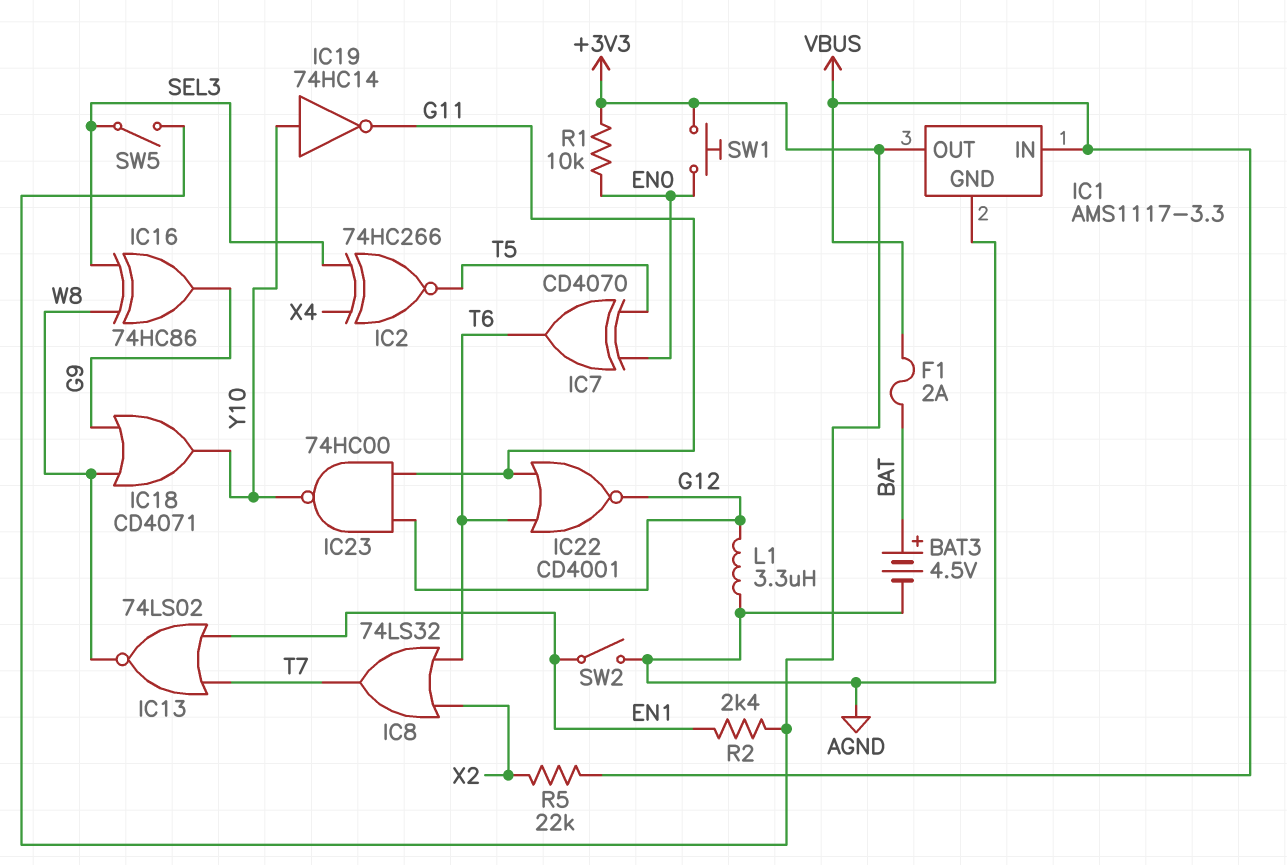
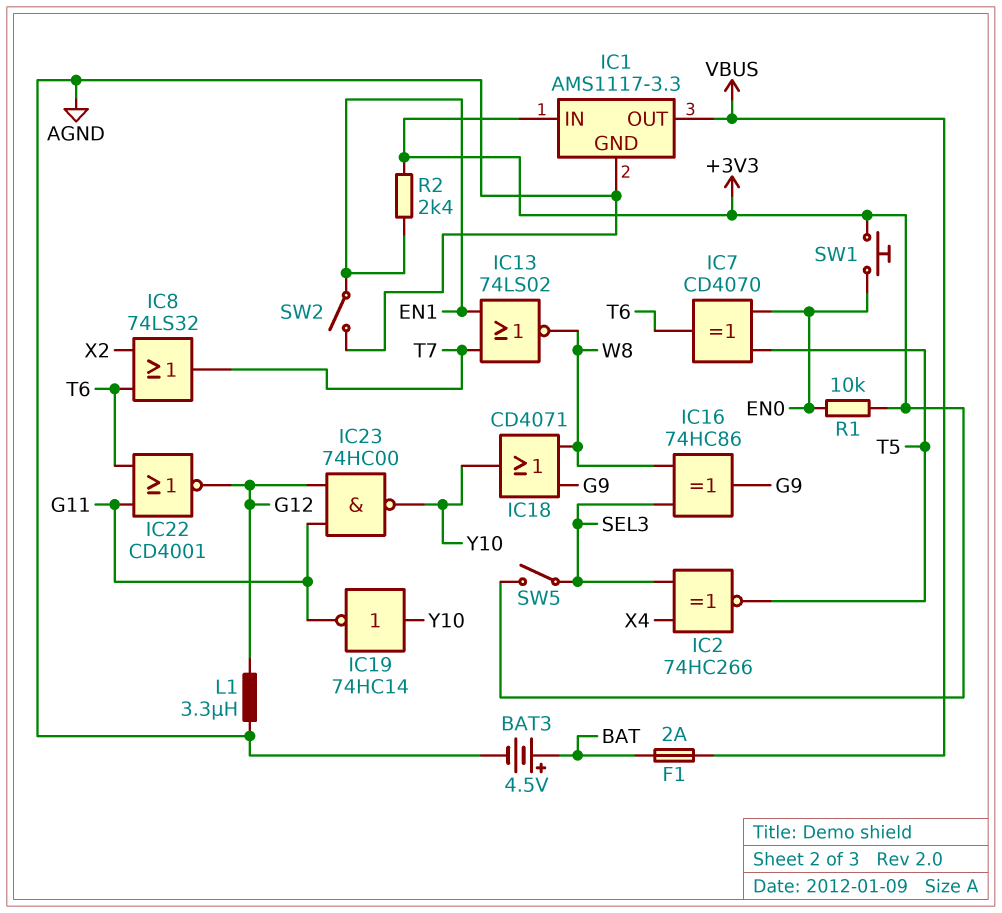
IC1 pin IN: VBUS -> +3V3
IC1 pin OUT: +3V3 -> VBUS
R5: 22k (VBUS, X2) -> none

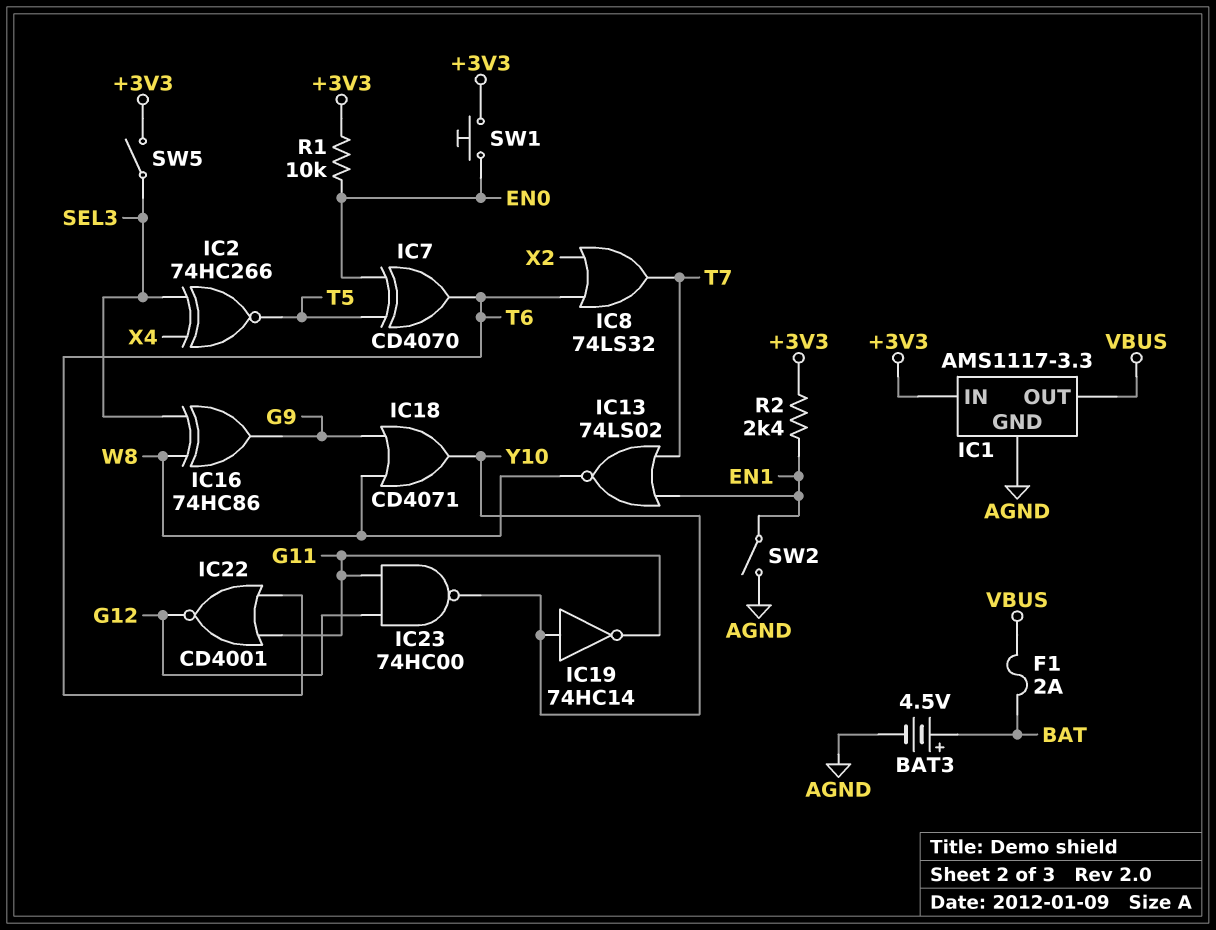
L1: 3.3uH (AGND, G12) -> none

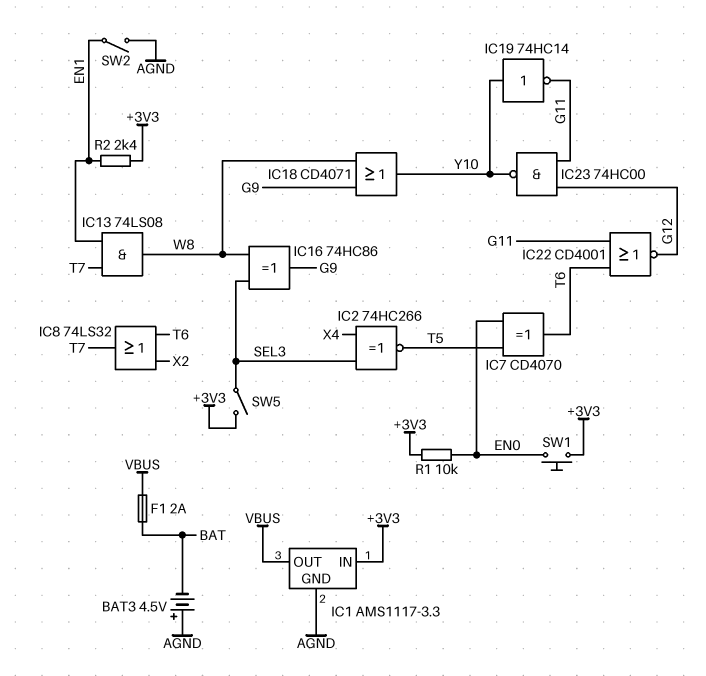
BAT3: 4.5V (plus BAT, minus AGND) -> 4.5V (plus AGND, minus BAT)
IC13: NOR 74LS02 (in EN1, in T7, out W8) -> AND 74LS08 (in EN1, in T7, out W8)

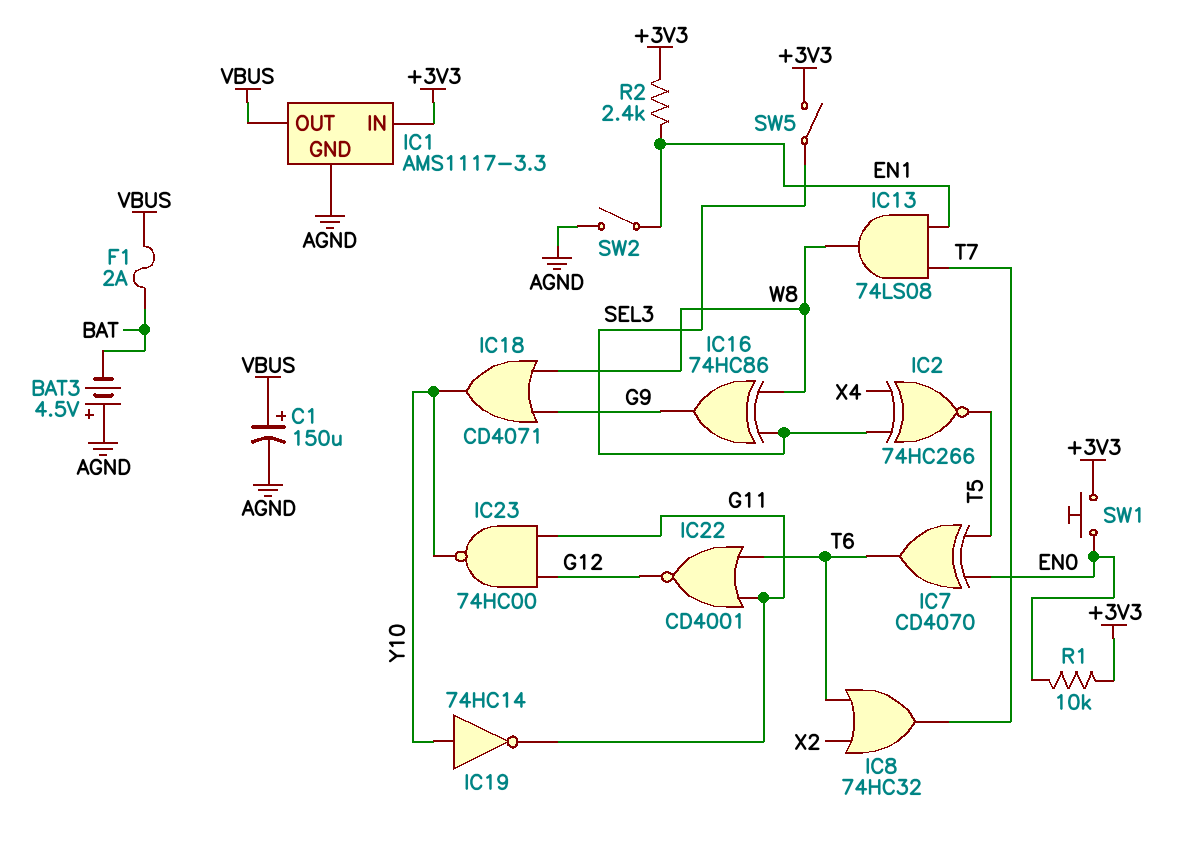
C1: none -> 150uF (plus VBUS, minus AGND)
IC8: OR 74LS32 (in T6, in X2, out T7) -> OR 74HC32 (in T6, in X2, out T7)

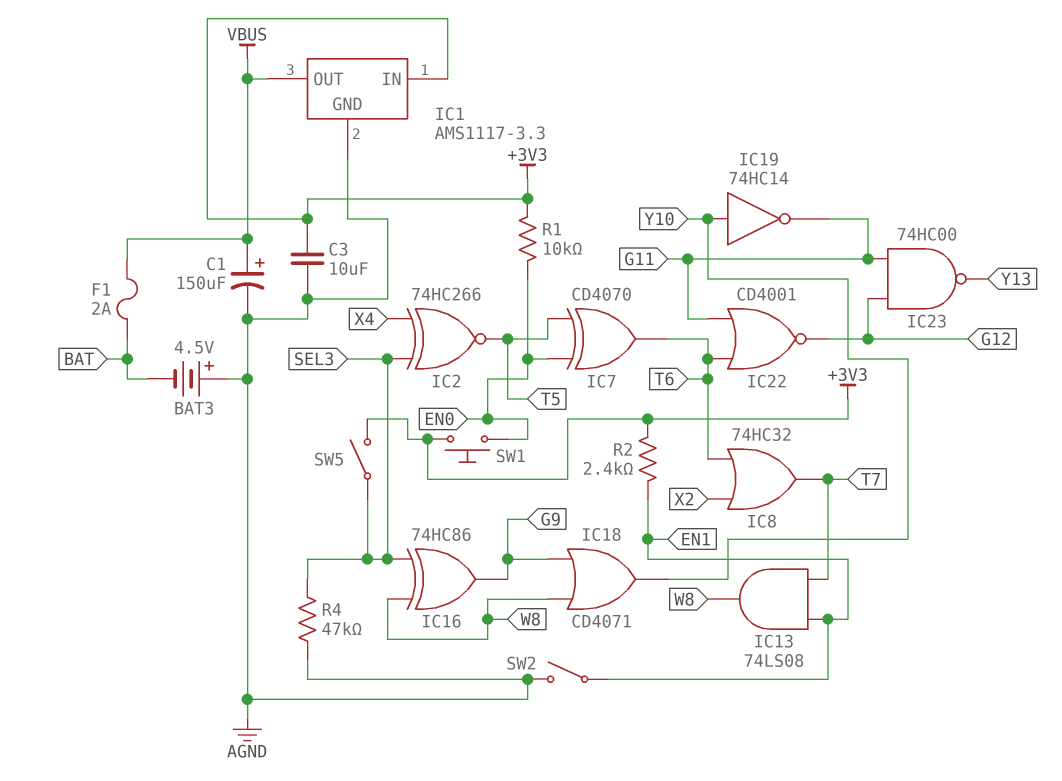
C3: none -> 10uF (+3V3, AGND)
IC23: NAND 74HC00 (in G11, in G12, out Y10) -> NAND 74HC00 (in G11, in G12, out Y13)
R4: none -> 47k (AGND, SEL3)

